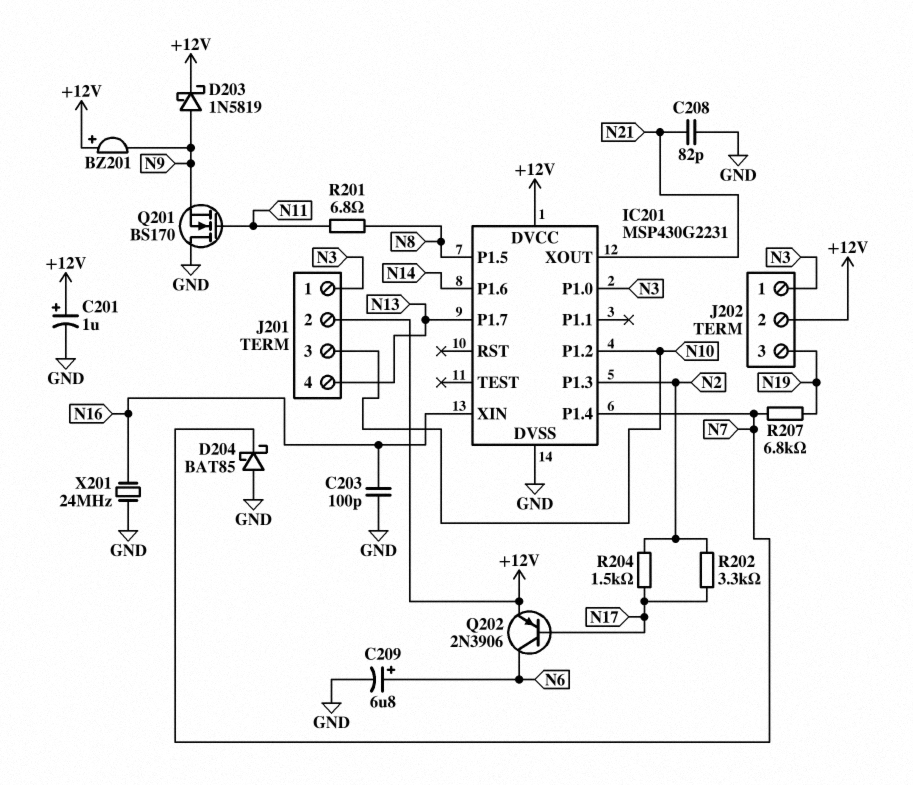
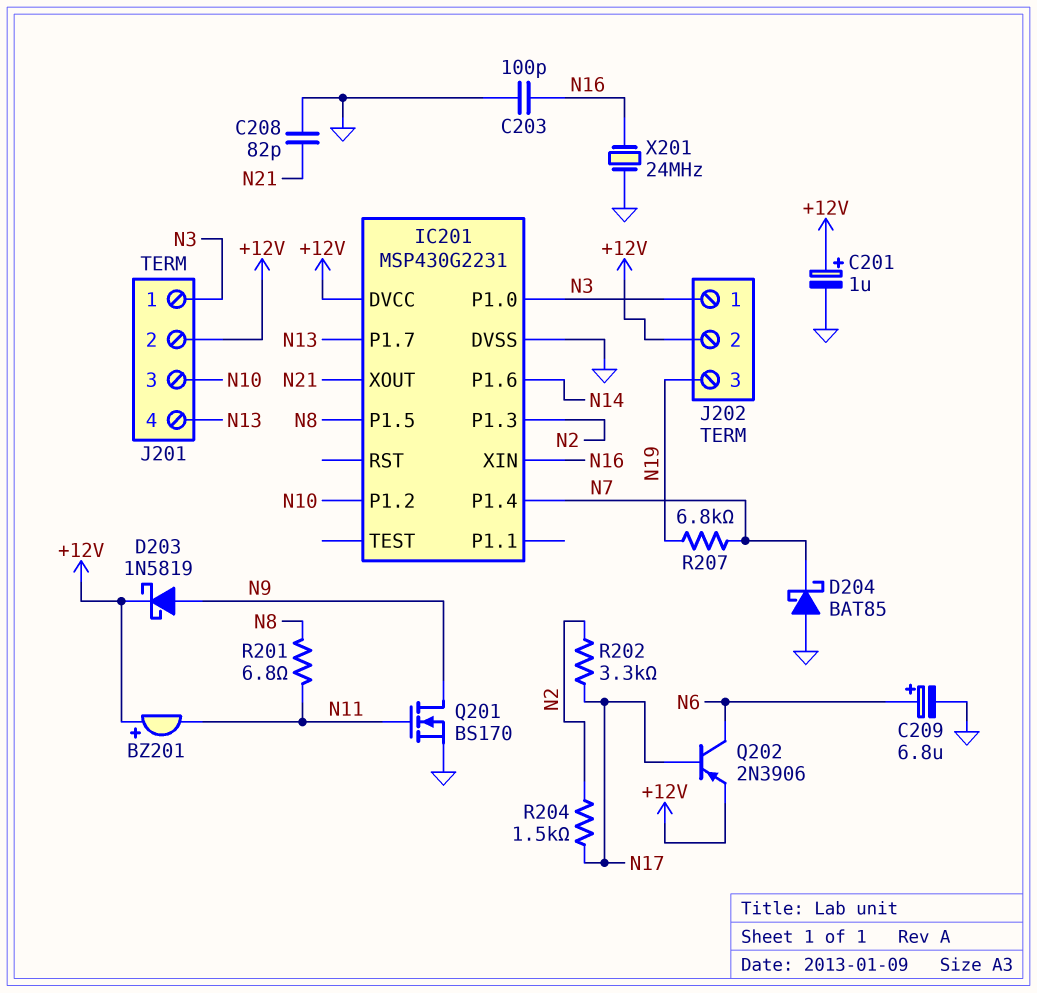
BZ201: buzzer (plus +12V, minus N9) -> buzzer (plus +12V, minus N11)
Q201: NMOS BS170 (G N11, D GND, S N9) -> NMOS BS170 (G N11, D N9, S GND)

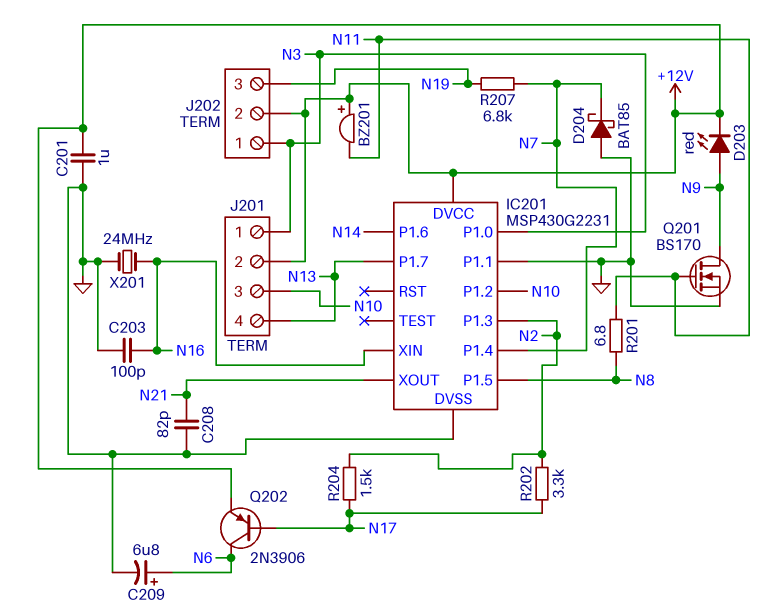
C201: 1uF (plus +12V, minus GND) -> 1uF (+12V, GND)
D203: schottky 1N5819 (A N9, K +12V) -> LED red (A N9, K +12V)
IC201 pin P1.1: none -> GND

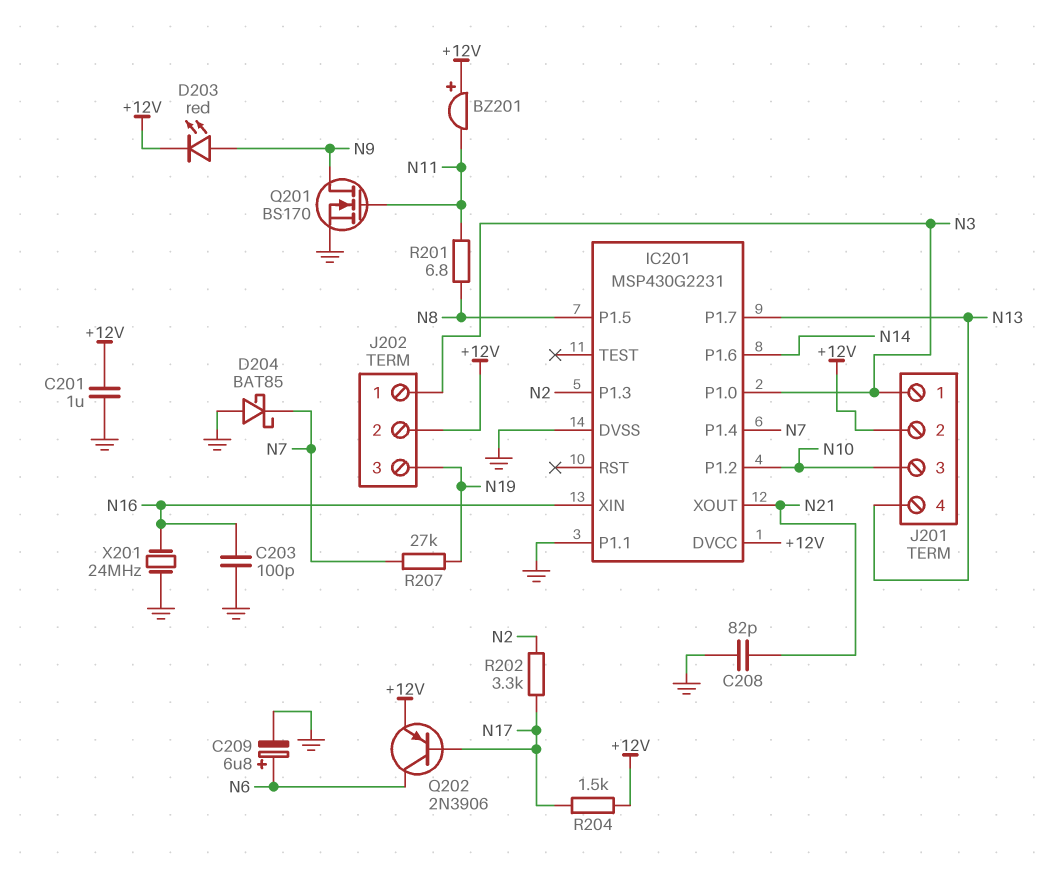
R204: 1.5k (N2, N17) -> 1.5k (+12V, N17)
R207: 6.8k (N7, N19) -> 27k (N7, N19)

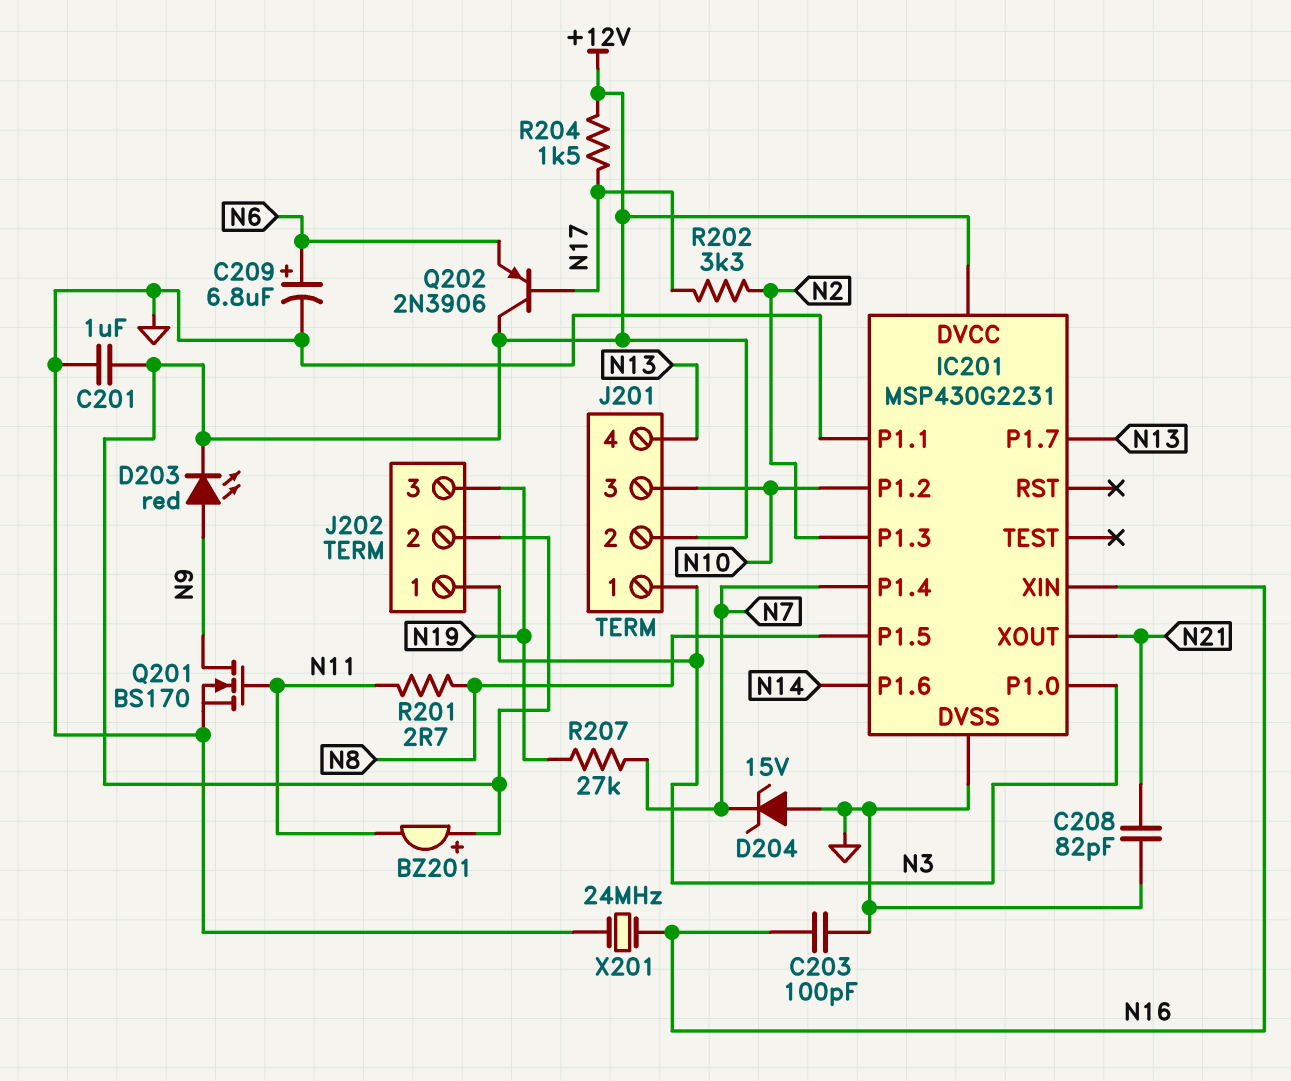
D204: schottky BAT85 (A GND, K N7) -> zener 15V (A GND, K N7)
Q202: PNP 2N3906 (B N17, C N6, E +12V) -> PNP 2N3906 (B N17, C +12V, E N6)
R201: 6.8 (N8, N11) -> 2.7 (N8, N11)

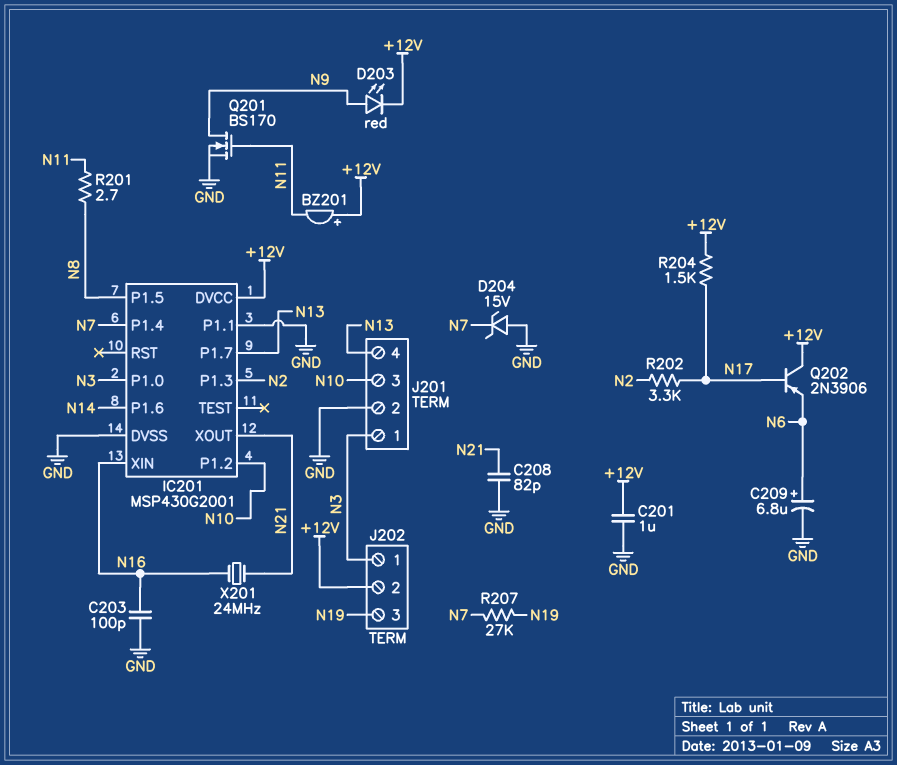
IC201: MSP430G2231 -> MSP430G2001
J201 pin 2: +12V -> GND
X201: 24MHz (GND, N16) -> 24MHz (N16, N21)

